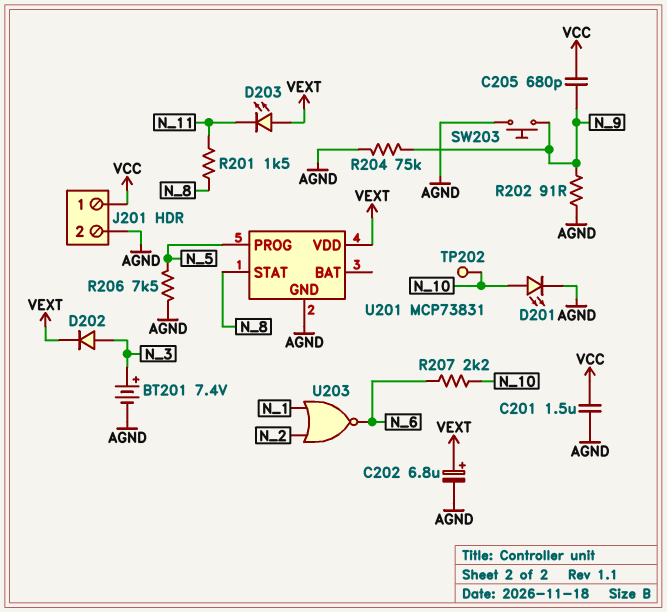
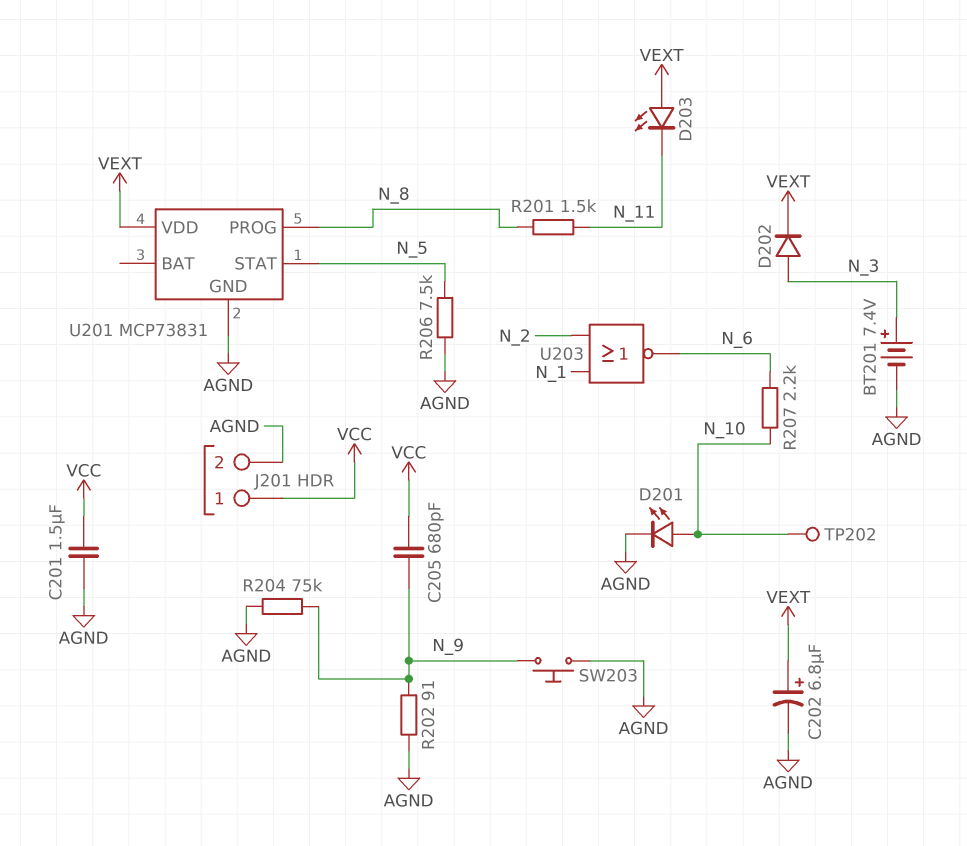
U201 pin PROG: N_5 -> N_8
U201 pin STAT: N_8 -> N_5

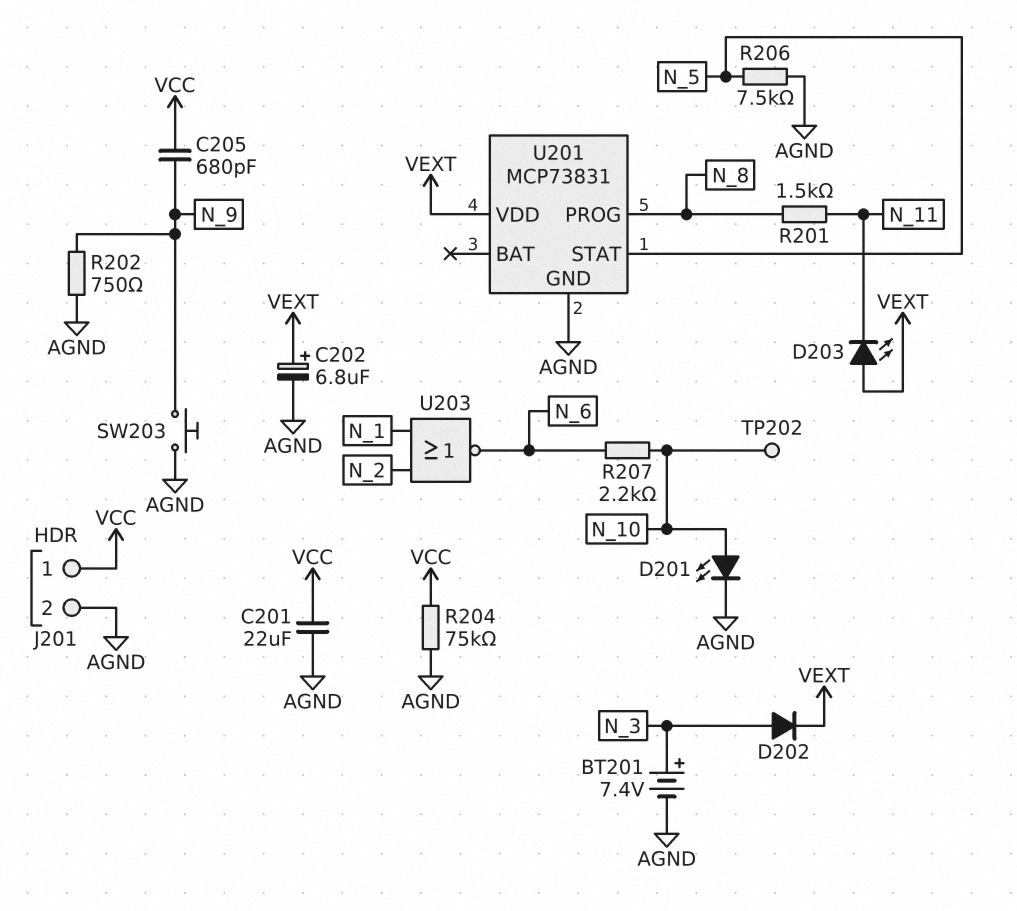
C201: 1.5uF (AGND, VCC) -> 22uF (AGND, VCC)
R202: 91 (AGND, N_9) -> 750 (AGND, N_9)
R204: 75k (AGND, N_9) -> 75k (AGND, VCC)

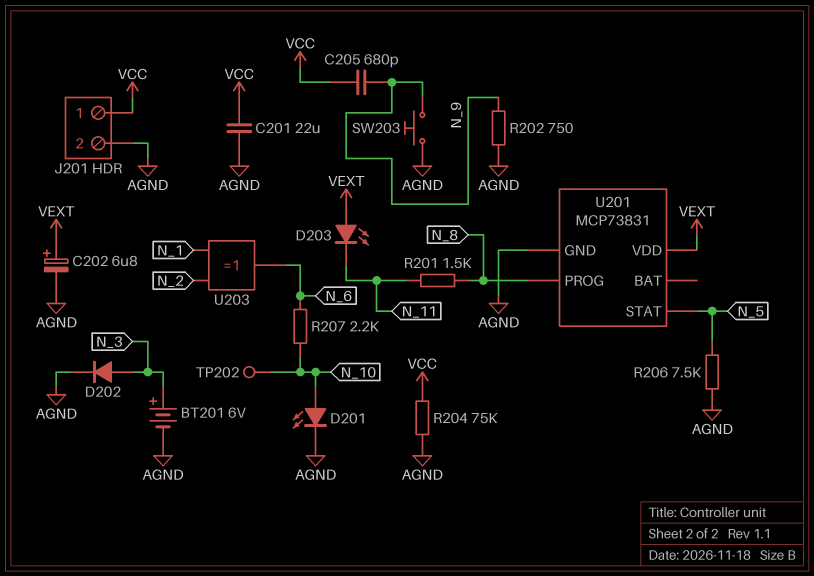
BT201: 7.4V (plus N_3, minus AGND) -> 6V (plus N_3, minus AGND)
D202: diode (A N_3, K VEXT) -> diode (A N_3, K AGND)
U203: NOR (in N_1, in N_2, out N_6) -> XOR (in N_1, in N_2, out N_6)

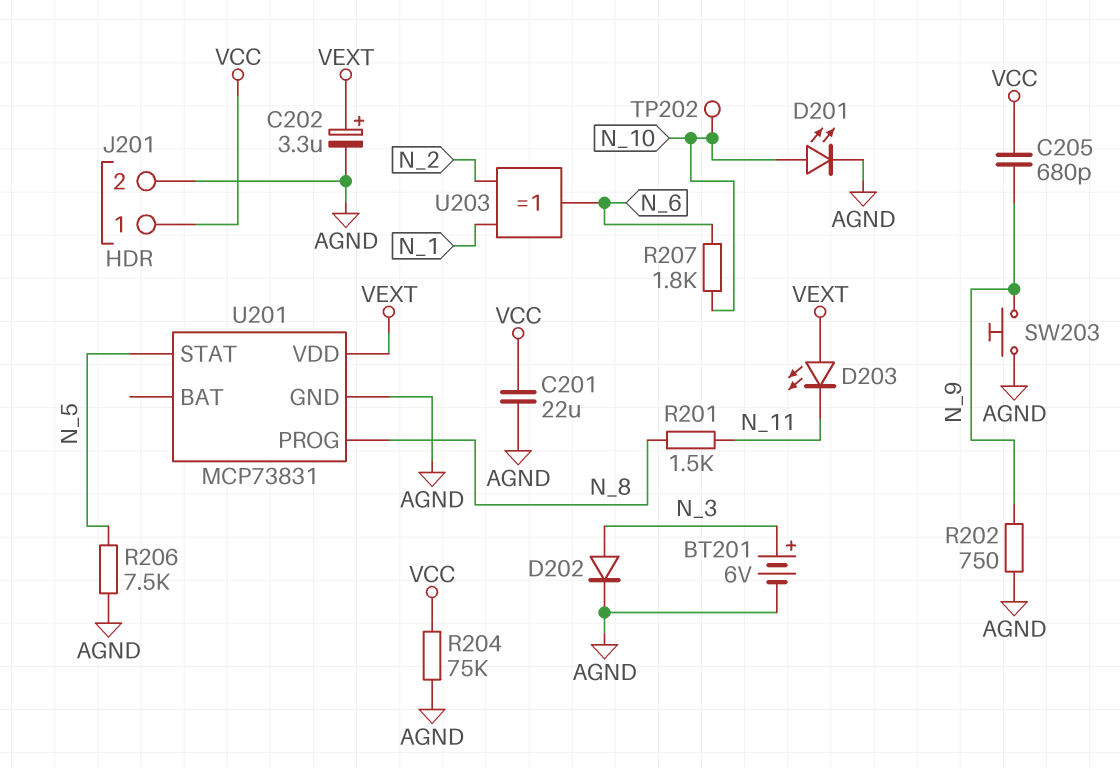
C202: 6.8uF (plus VEXT, minus AGND) -> 3.3uF (plus VEXT, minus AGND)
R207: 2.2k (N_6, N_10) -> 1.8k (N_6, N_10)

